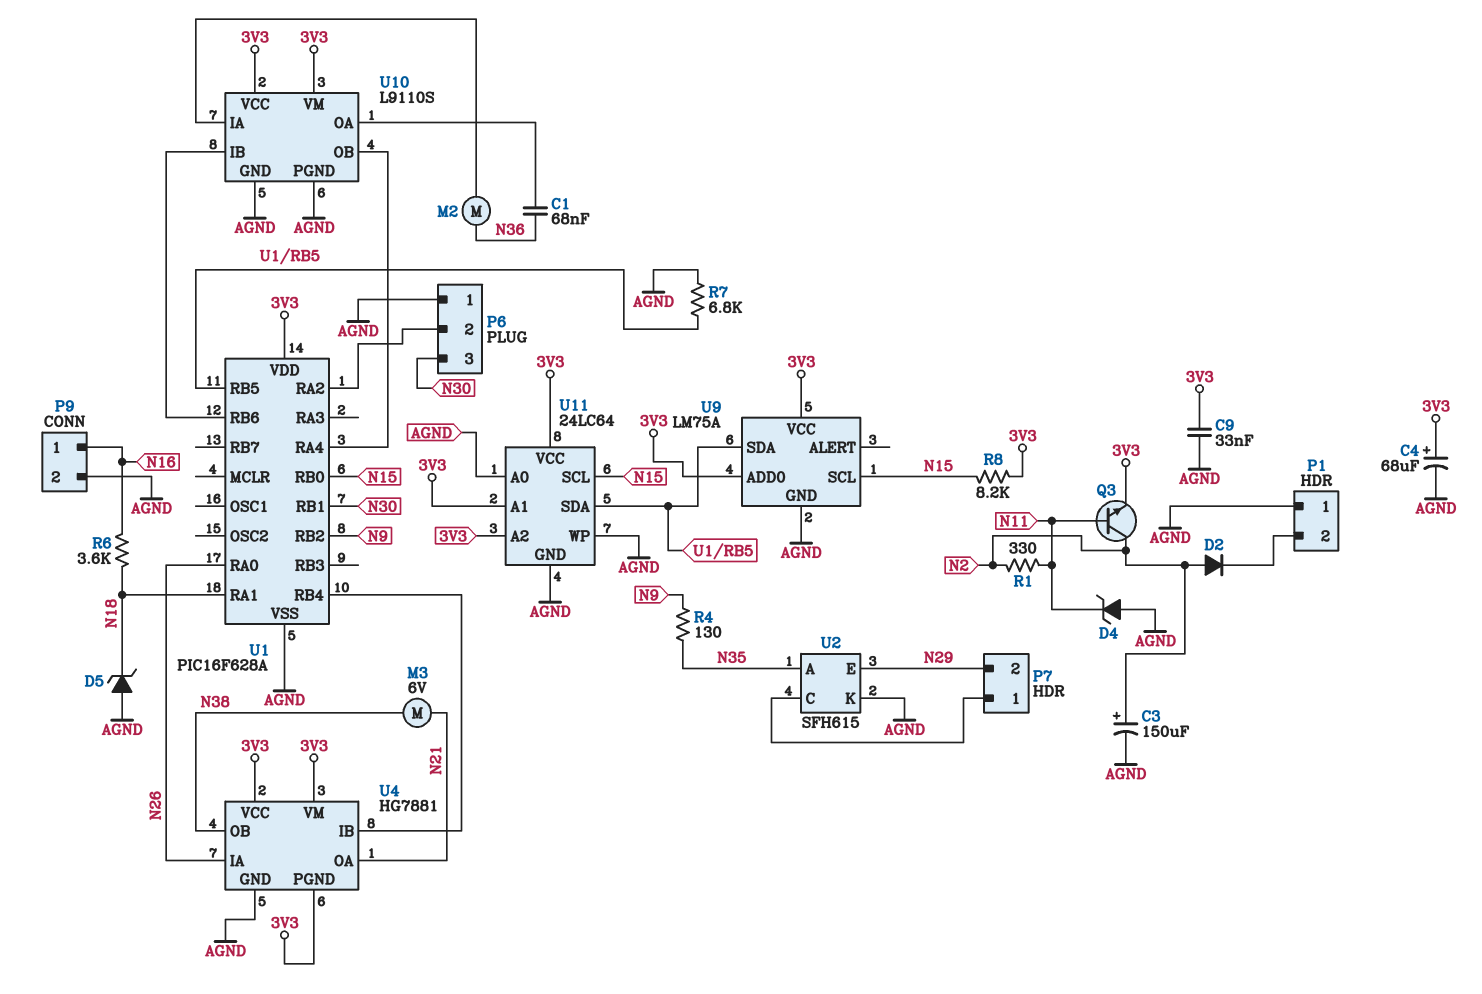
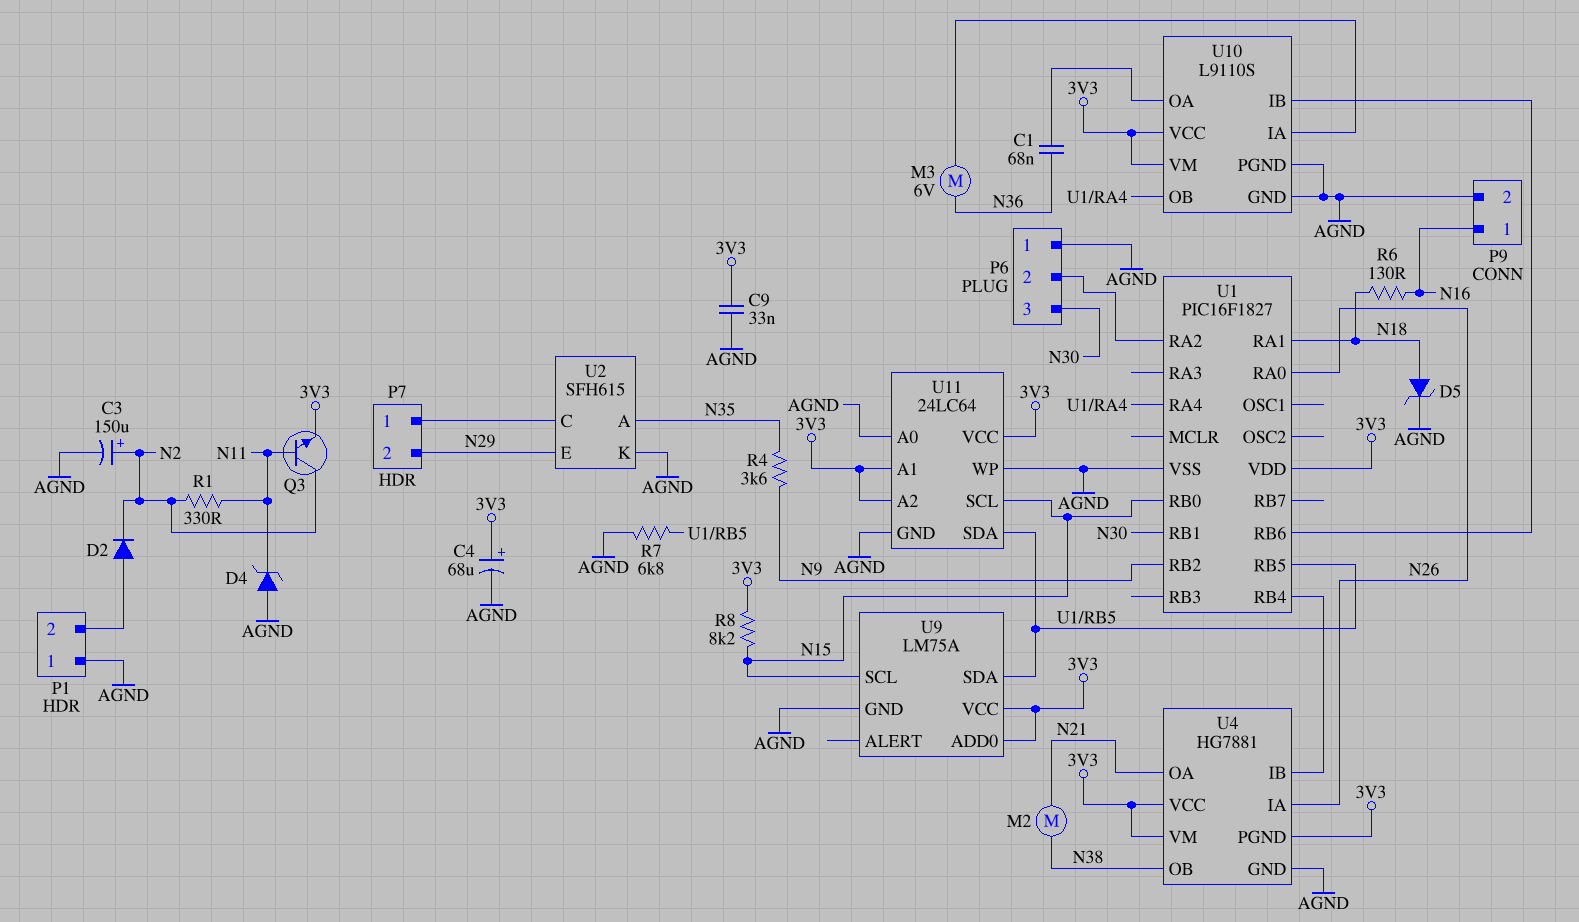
D2: diode (A N2, K P1/2) -> diode (A P1/2, K N2)
D5: zener (A AGND, K N18) -> zener (A N18, K AGND)
M2: motor (N36, U10/IA) -> motor (N21, N38)
M3: motor 6V (N21, N38) -> motor 6V (N36, U10/IA)
R4: 130 (N9, N35) -> 3.6k (N9, N35)
R6: 3.6k (N16, N18) -> 130 (N16, N18)
U1: PIC16F628A -> PIC16F1827

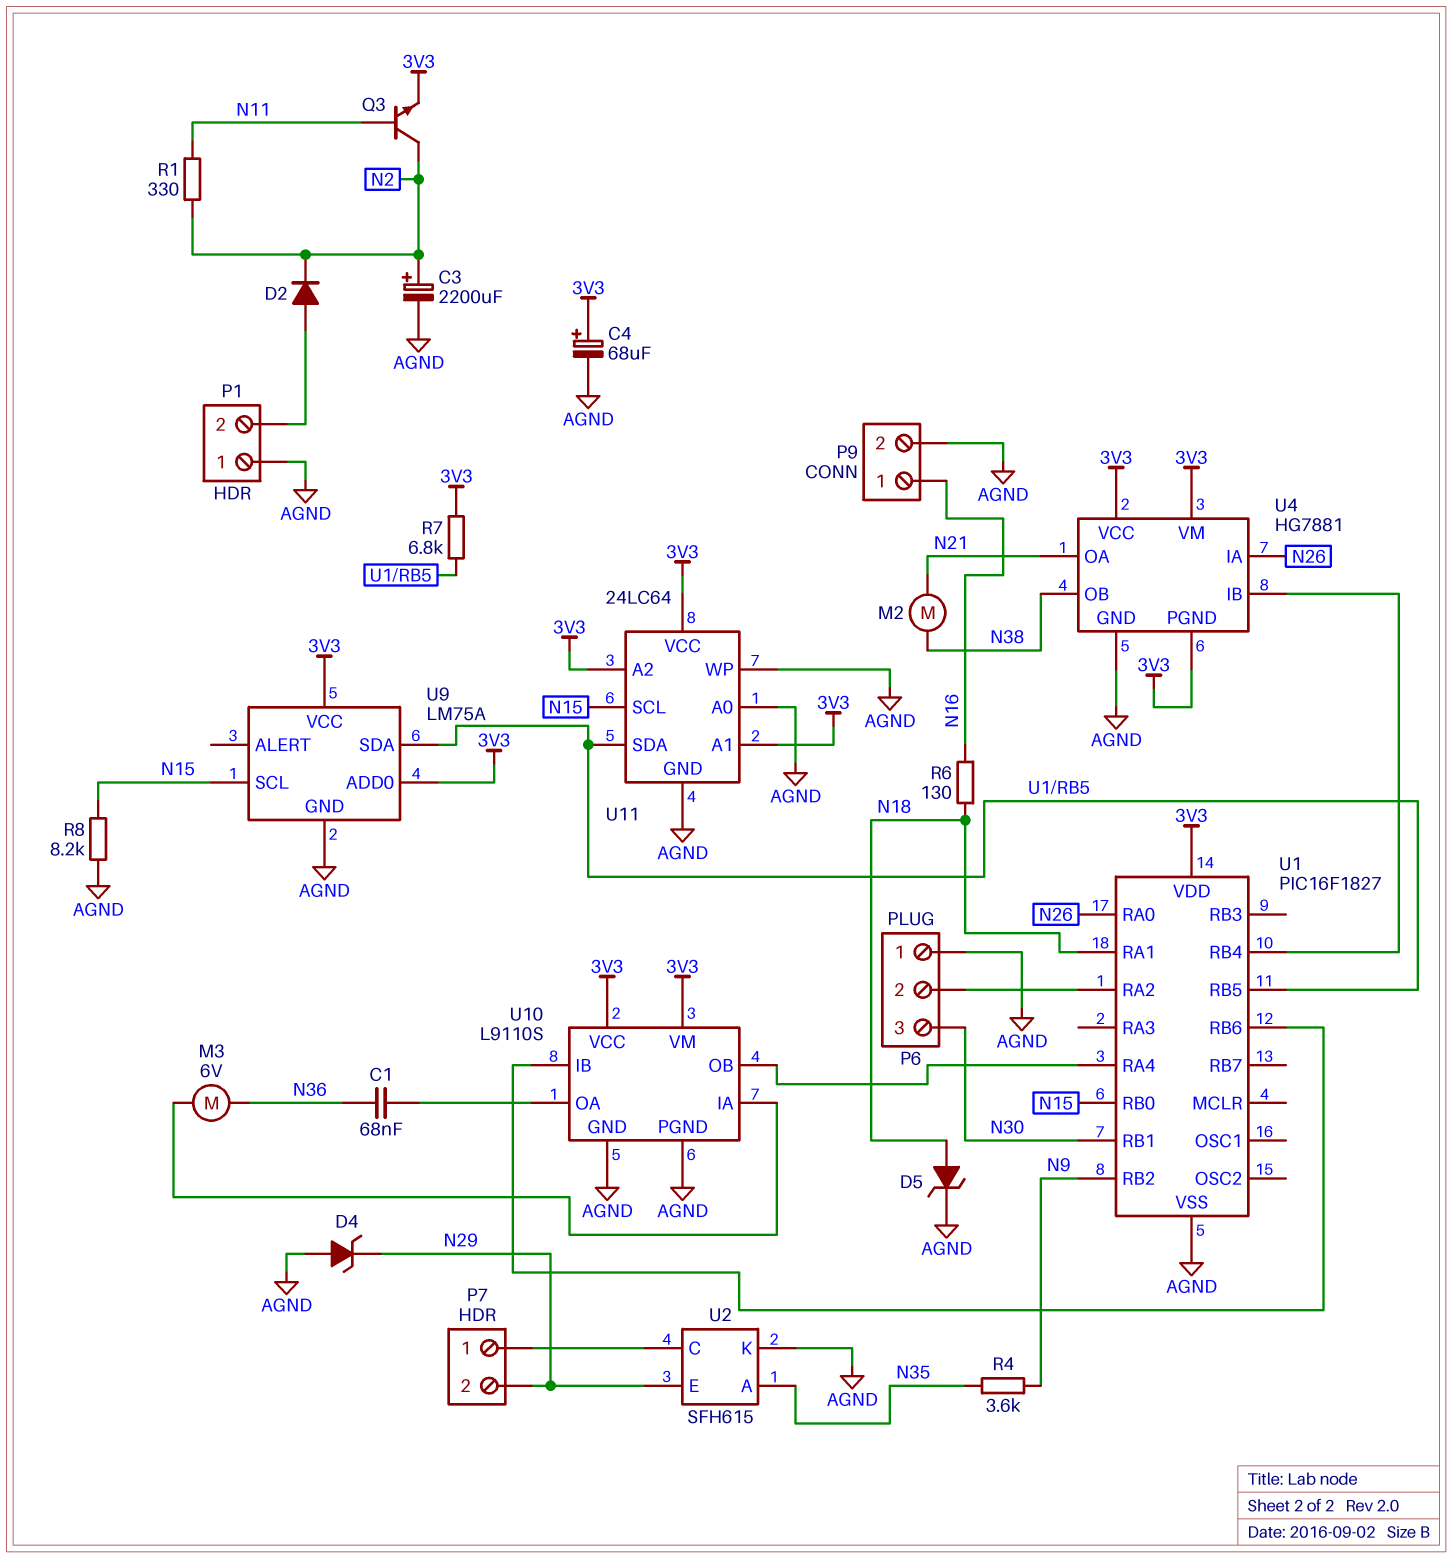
C3: 150uF (plus N2, minus AGND) -> 2200uF (plus N2, minus AGND)
C9: 33nF (3V3, AGND) -> none
D4: zener (A AGND, K N11) -> zener (A AGND, K N29)
R7: 6.8k (AGND, U1/RB5) -> 6.8k (3V3, U1/RB5)
R8: 8.2k (3V3, N15) -> 8.2k (AGND, N15)

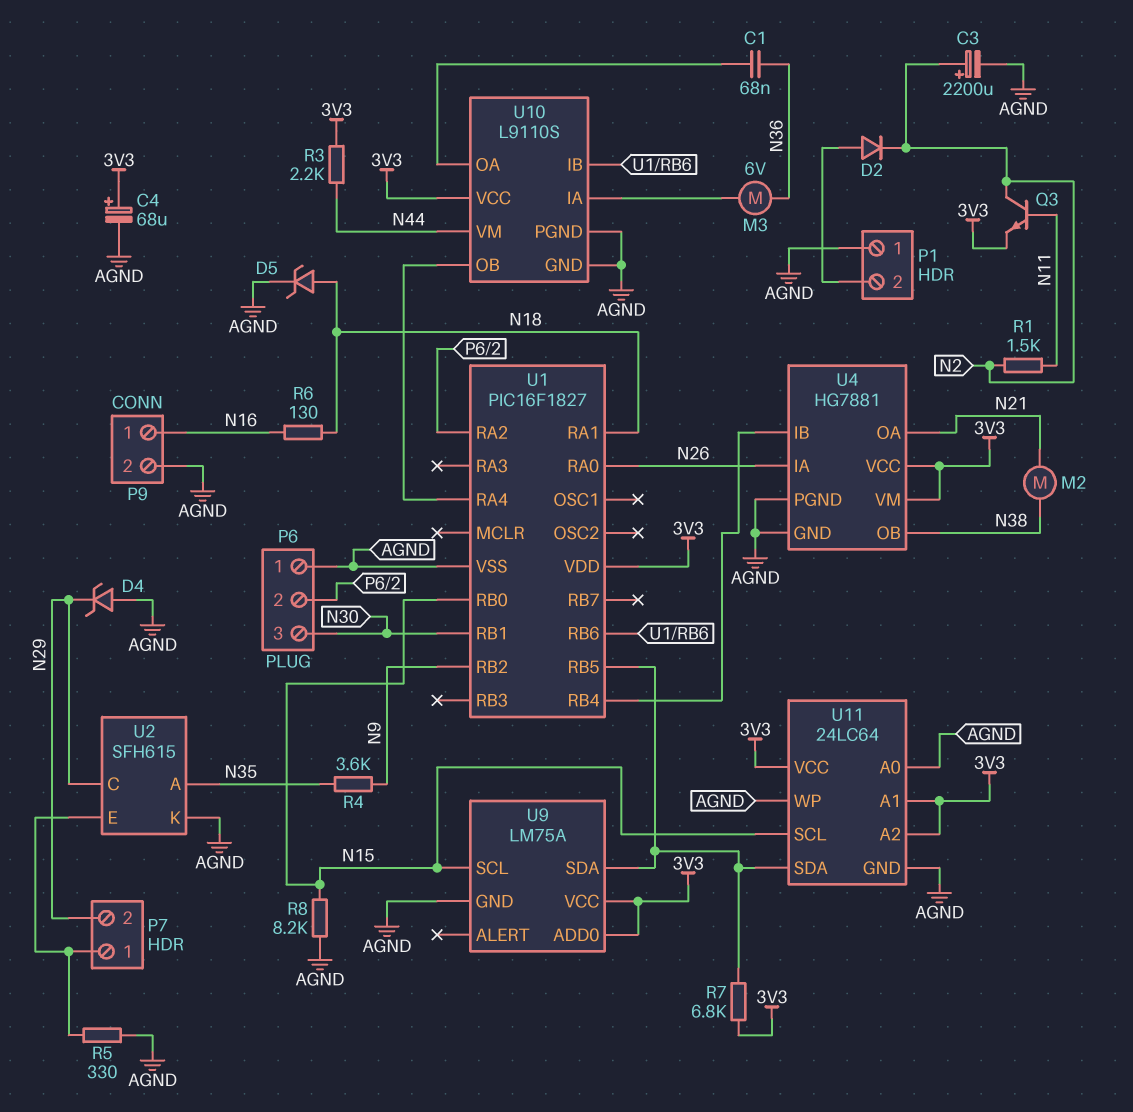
R1: 330 (N2, N11) -> 1.5k (N2, N11)
R3: none -> 2.2k (3V3, N44)
R5: none -> 330 (AGND, P7/1)
U2 pin C: P7/1 -> N29
U2 pin E: N29 -> P7/1
U4 pin PGND: 3V3 -> AGND
U10 pin VM: 3V3 -> N44

